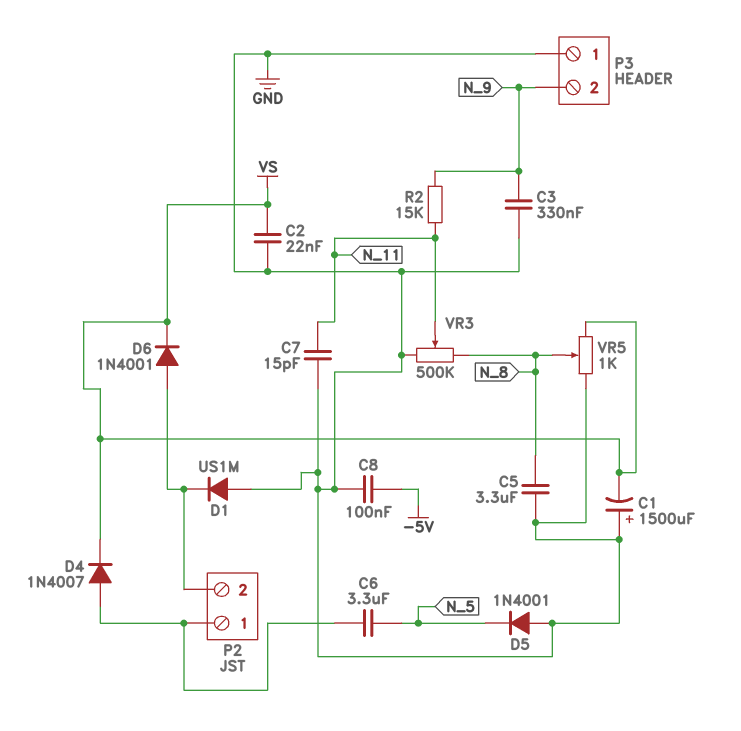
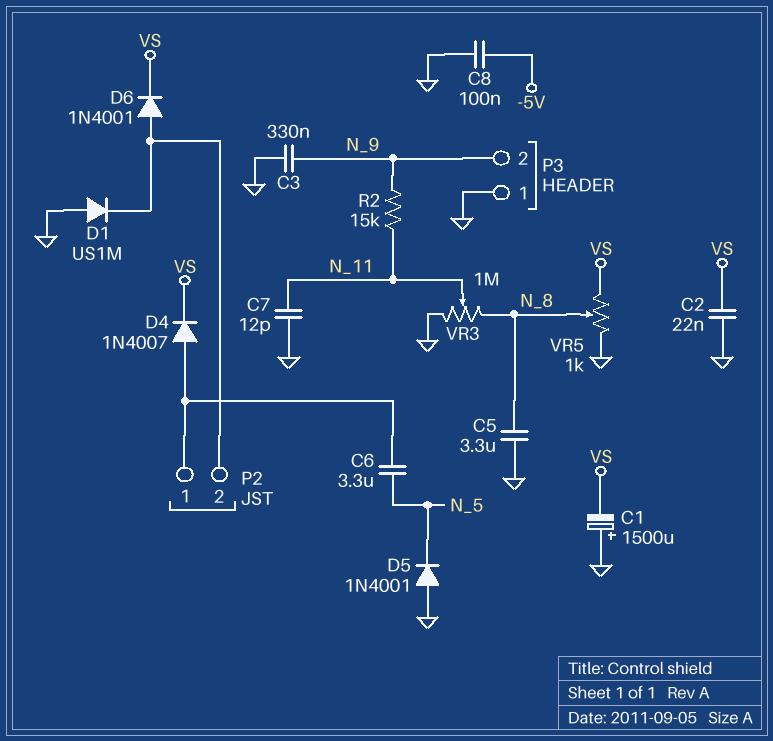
C7: 15pF (GND, N_11) -> 12pF (GND, N_11)
VR3: 500k (GND, N_8, wiper N_11) -> 1M (GND, N_8, wiper N_11)

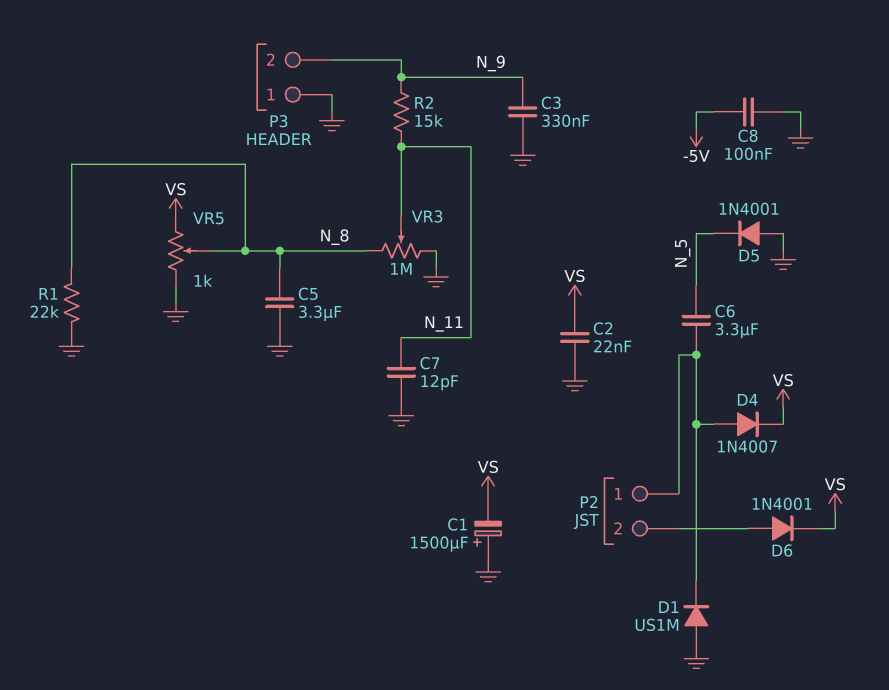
D1: diode US1M (A GND, K P2/2) -> diode US1M (A GND, K P2/1)
R1: none -> 22k (GND, N_8)

